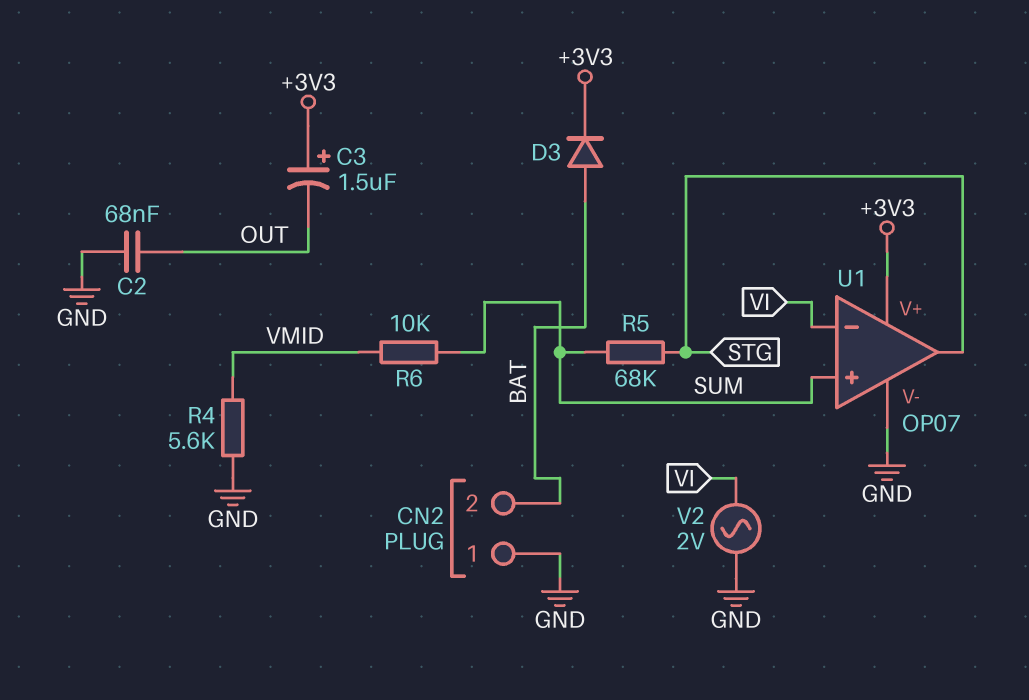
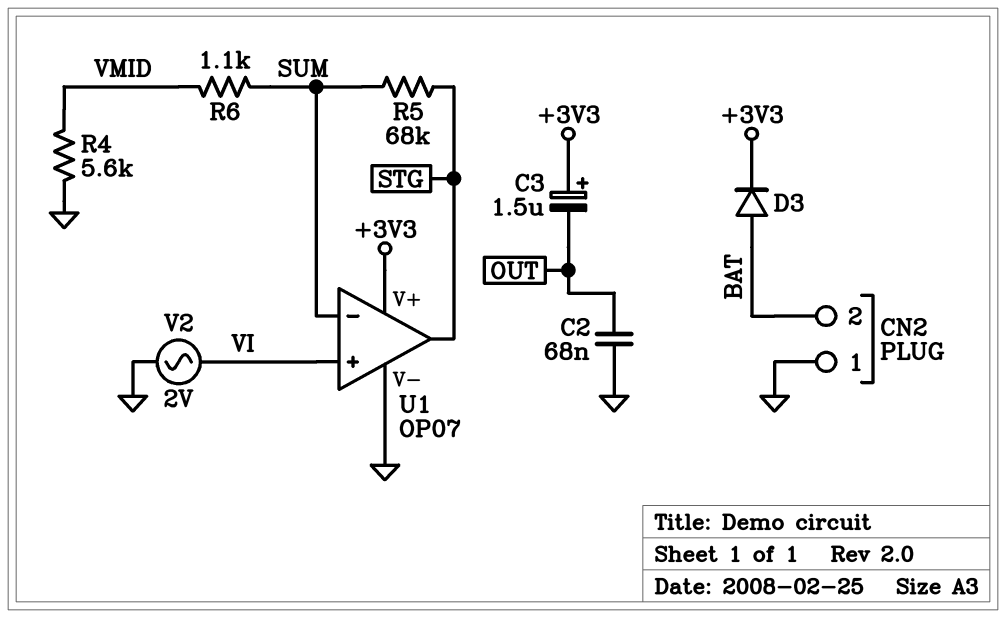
R6: 10k (SUM, VMID) -> 1.1k (SUM, VMID)
U1 pin in+: SUM -> VI
U1 pin in-: VI -> SUM

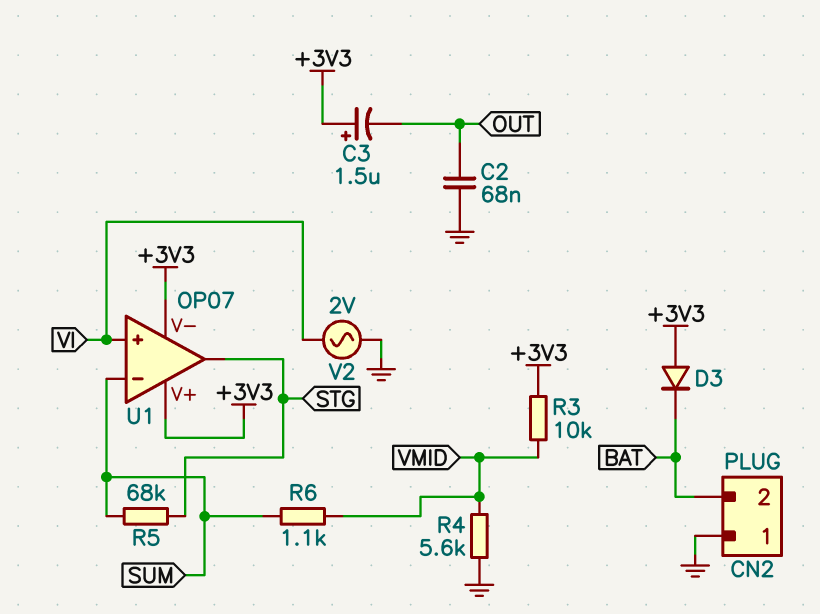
D3: diode (A BAT, K +3V3) -> diode (A +3V3, K BAT)
R3: none -> 10k (+3V3, VMID)
U1 pin V-: GND -> +3V3

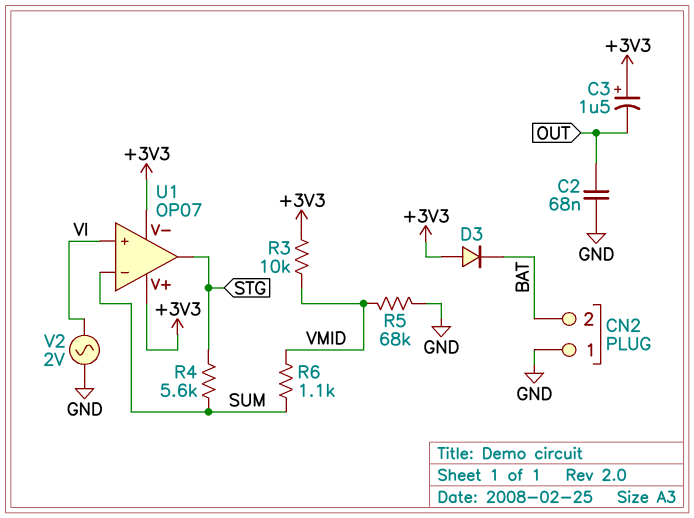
R4: 5.6k (GND, VMID) -> 5.6k (STG, SUM)
R5: 68k (STG, SUM) -> 68k (GND, VMID)

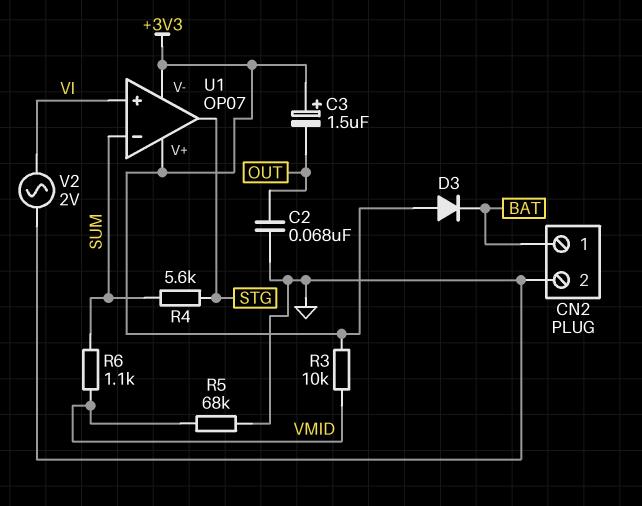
CN2 pin 1: GND -> BAT
CN2 pin 2: BAT -> GND

